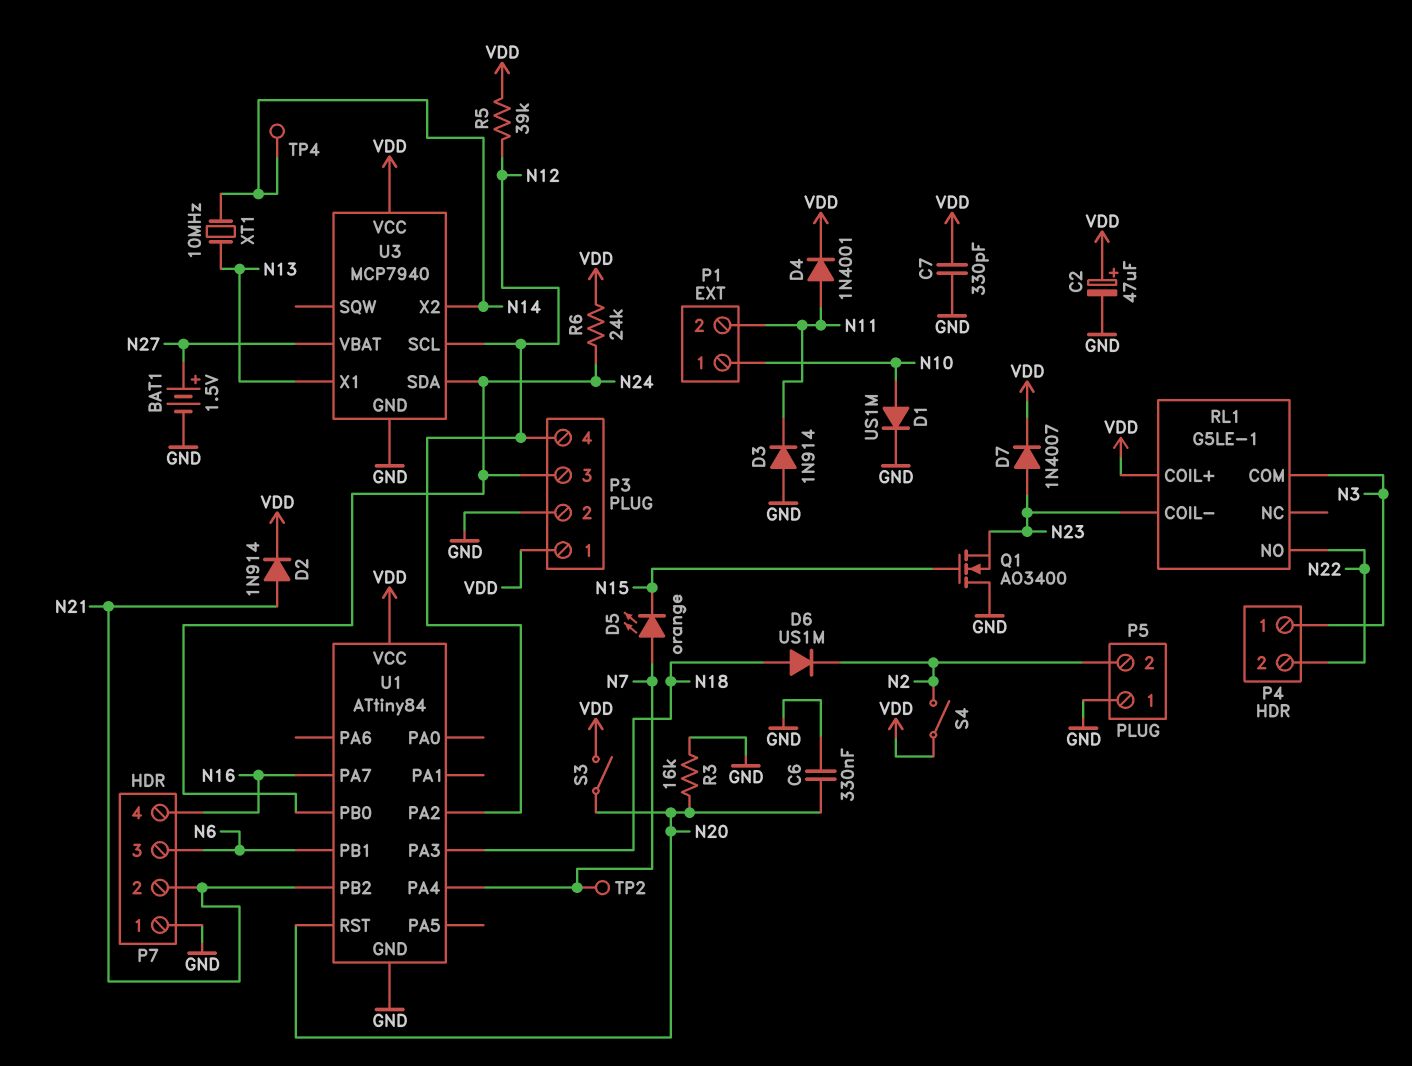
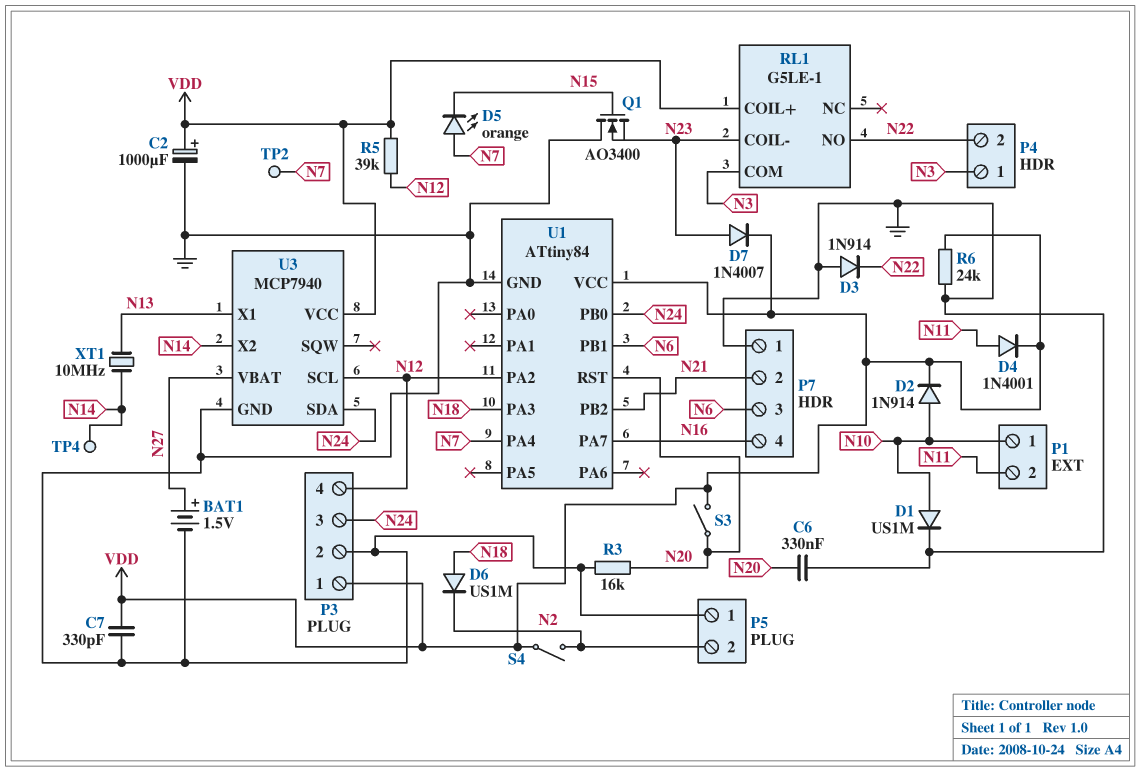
C2: 47uF (plus VDD, minus GND) -> 1000uF (plus VDD, minus GND)
D2: diode 1N914 (A N21, K VDD) -> diode 1N914 (A N10, K VDD)
D3: diode 1N914 (A GND, K N11) -> diode 1N914 (A GND, K N22)
R6: 24k (N24, VDD) -> 24k (GND, VDD)

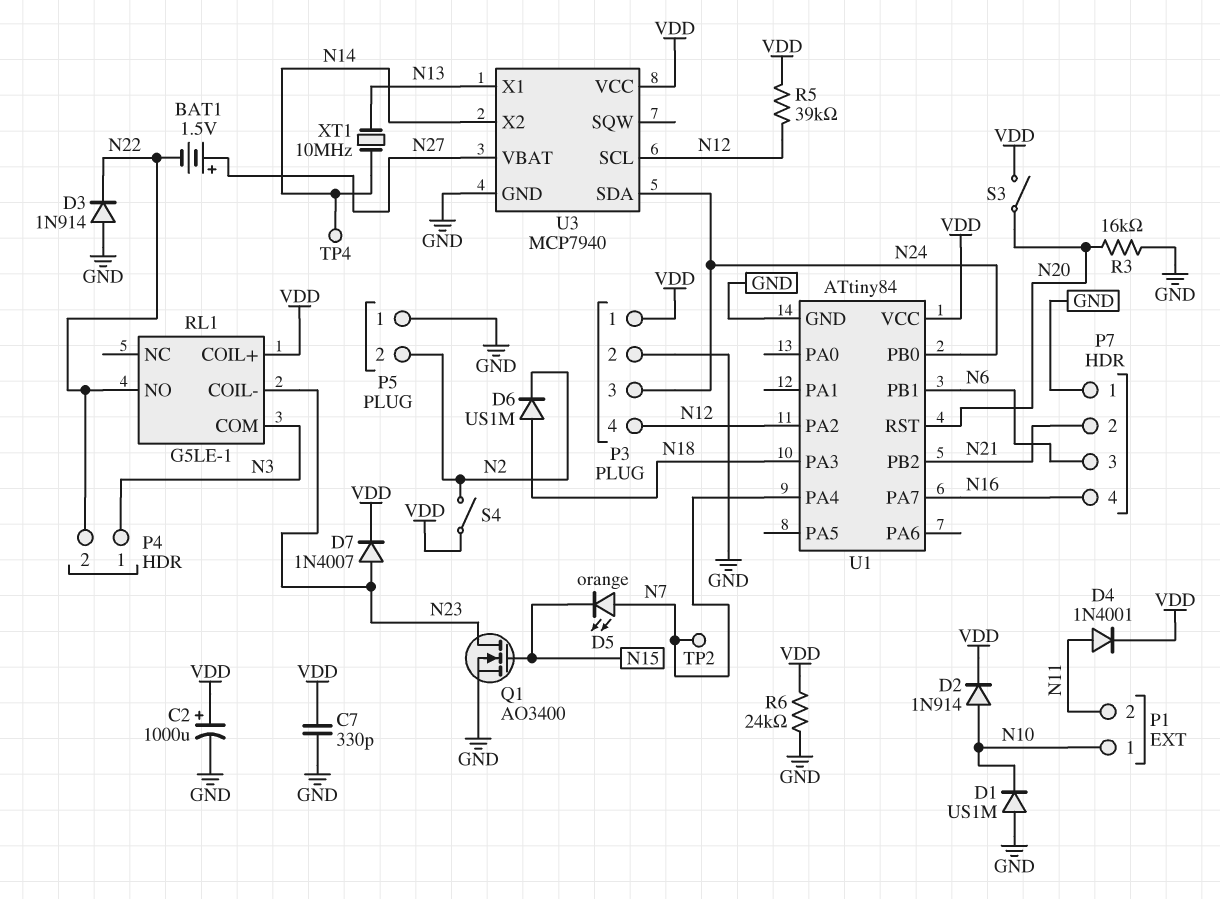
BAT1: 1.5V (plus N27, minus GND) -> 1.5V (plus N27, minus N22)
C6: 330nF (GND, N20) -> none
D1: diode US1M (A N10, K GND) -> diode US1M (A GND, K N10)
Q1: NMOS AO3400 (G N15, D GND, S N23) -> NMOS AO3400 (G N15, D N23, S GND)

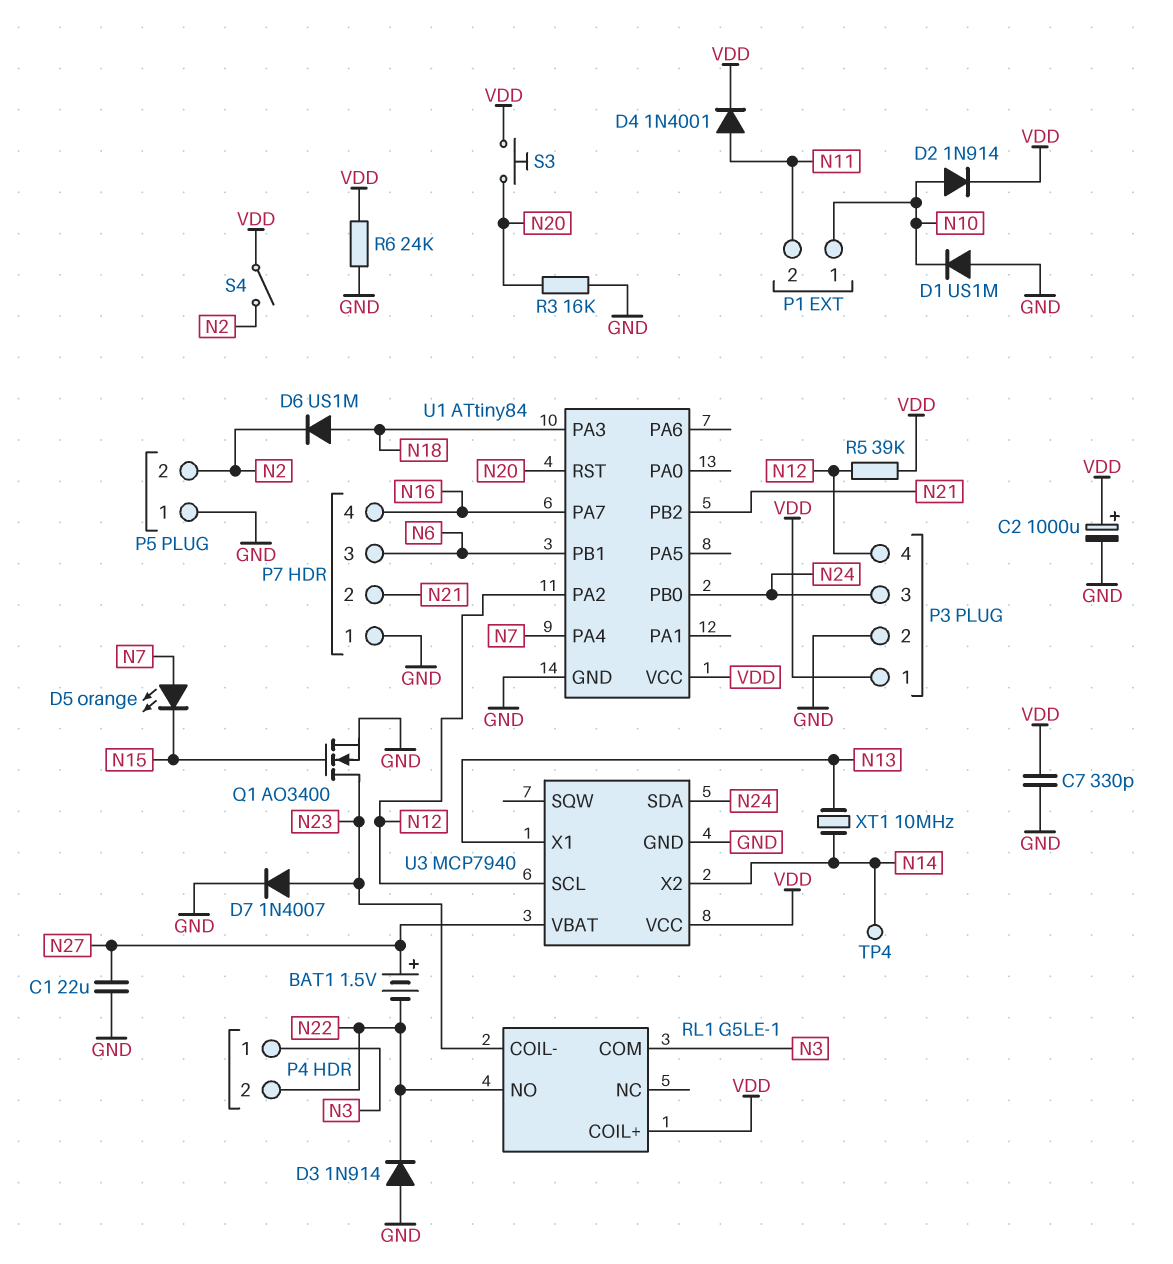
C1: none -> 22uF (GND, N27)
D7: diode 1N4007 (A N23, K VDD) -> diode 1N4007 (A N23, K GND)
S3: switch (N20, VDD) -> button (N20, VDD)
TP2: test point (N7) -> none

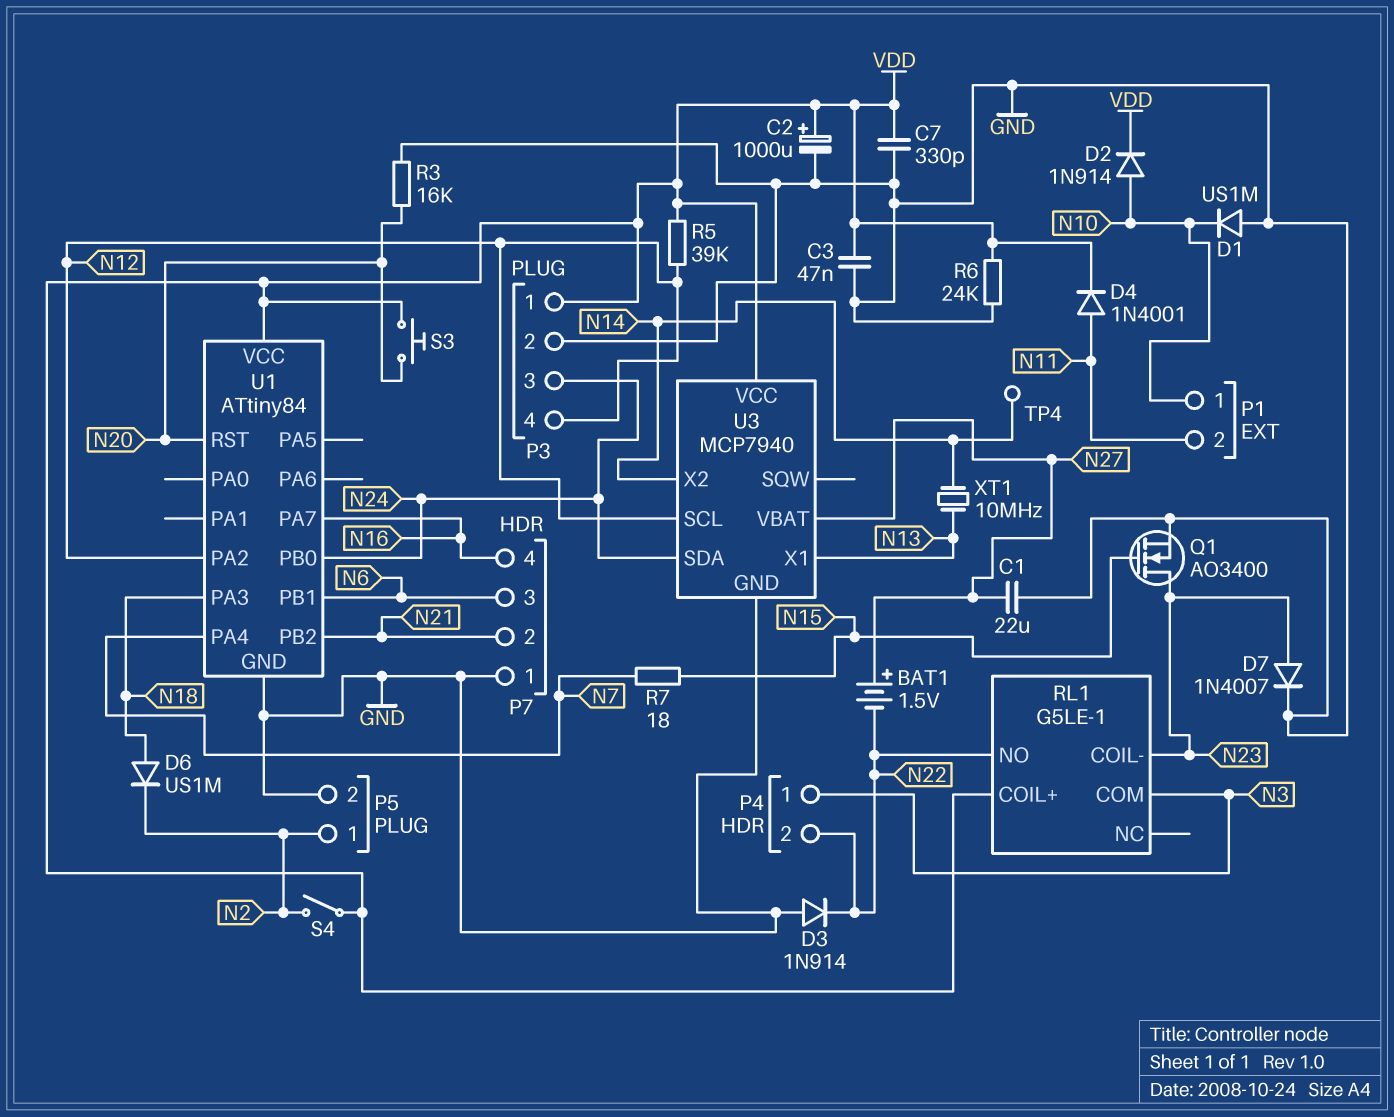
C3: none -> 47nF (GND, VDD)
D5: LED orange (A N7, K N15) -> none
P5 pin 1: GND -> N2
P5 pin 2: N2 -> GND
R7: none -> 18 (N7, N15)

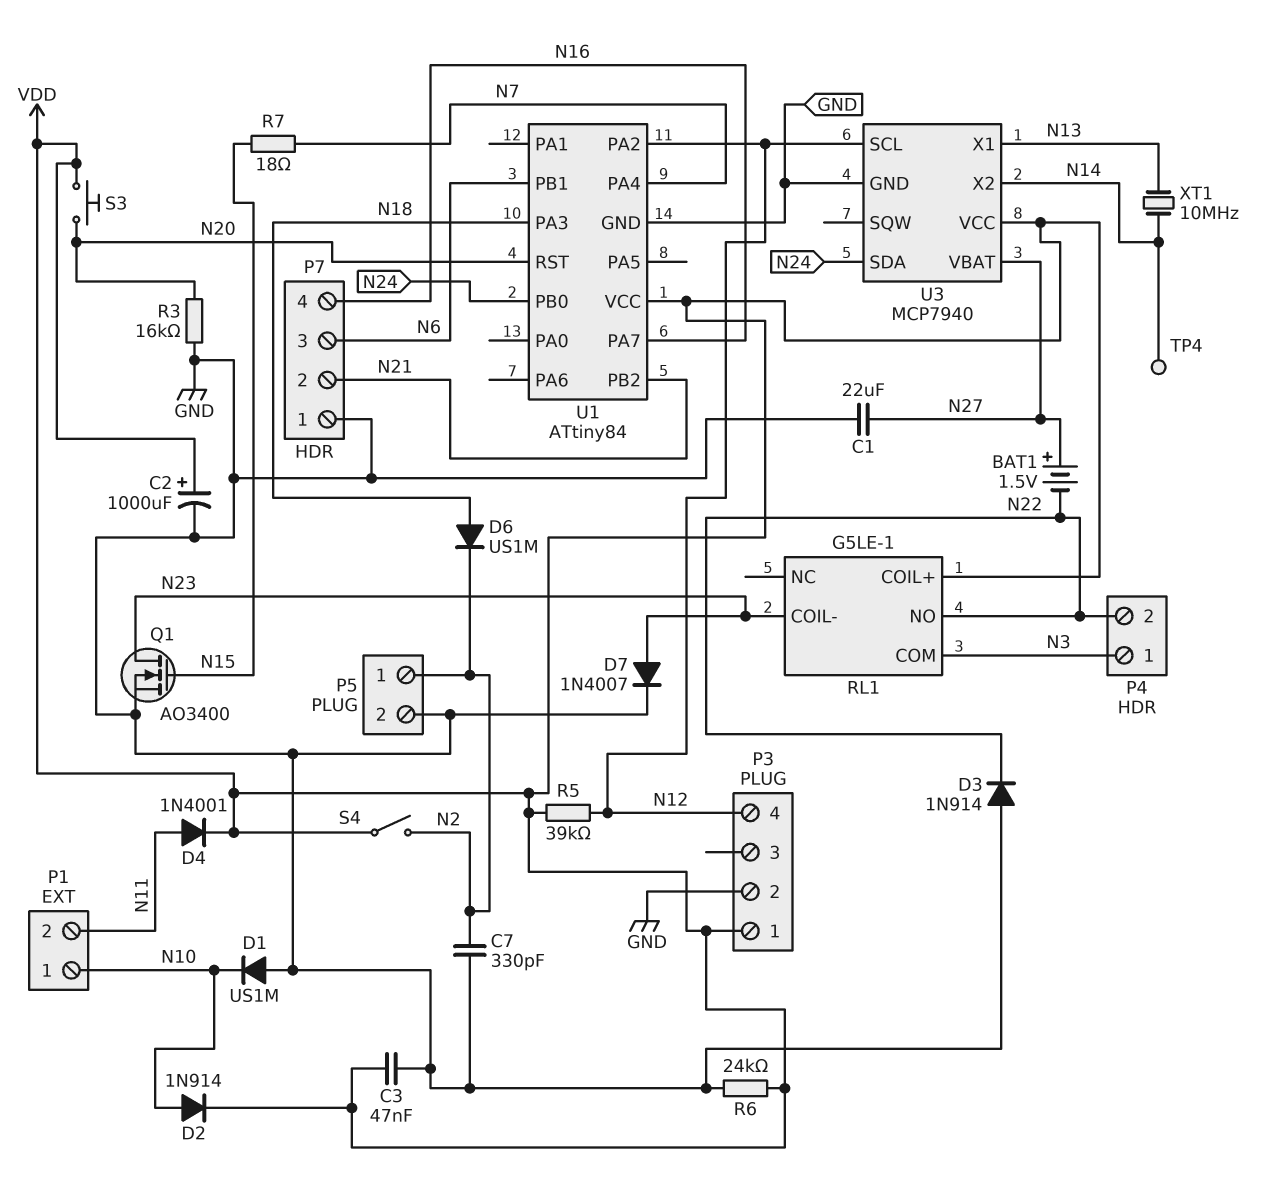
C7: 330pF (GND, VDD) -> 330pF (GND, N2)
P3 pin 3: N24 -> none

